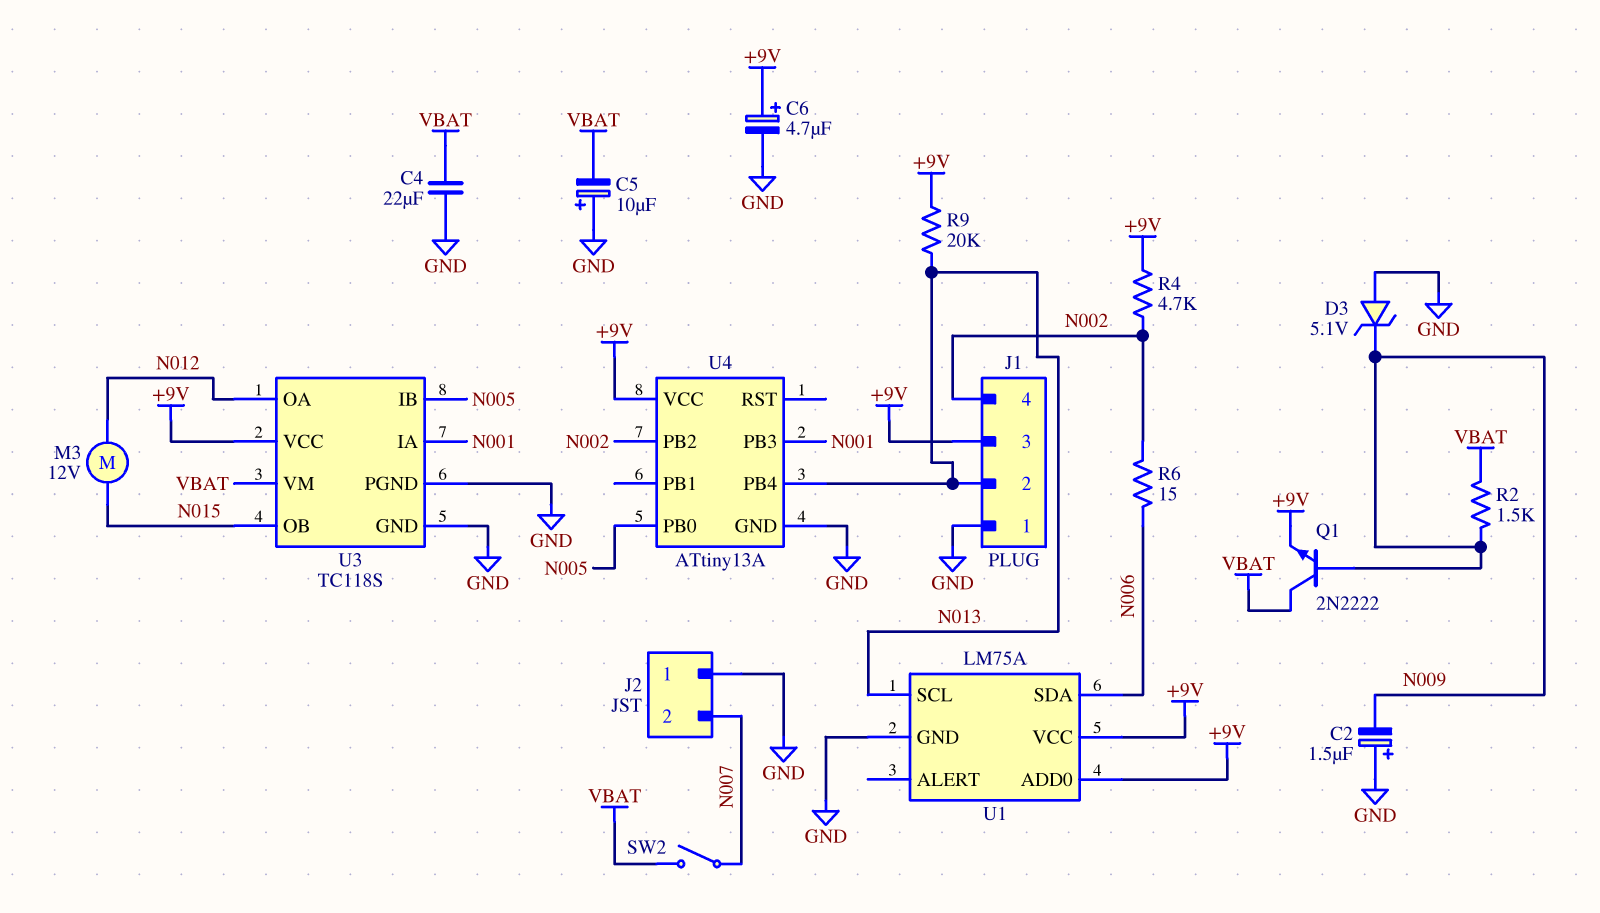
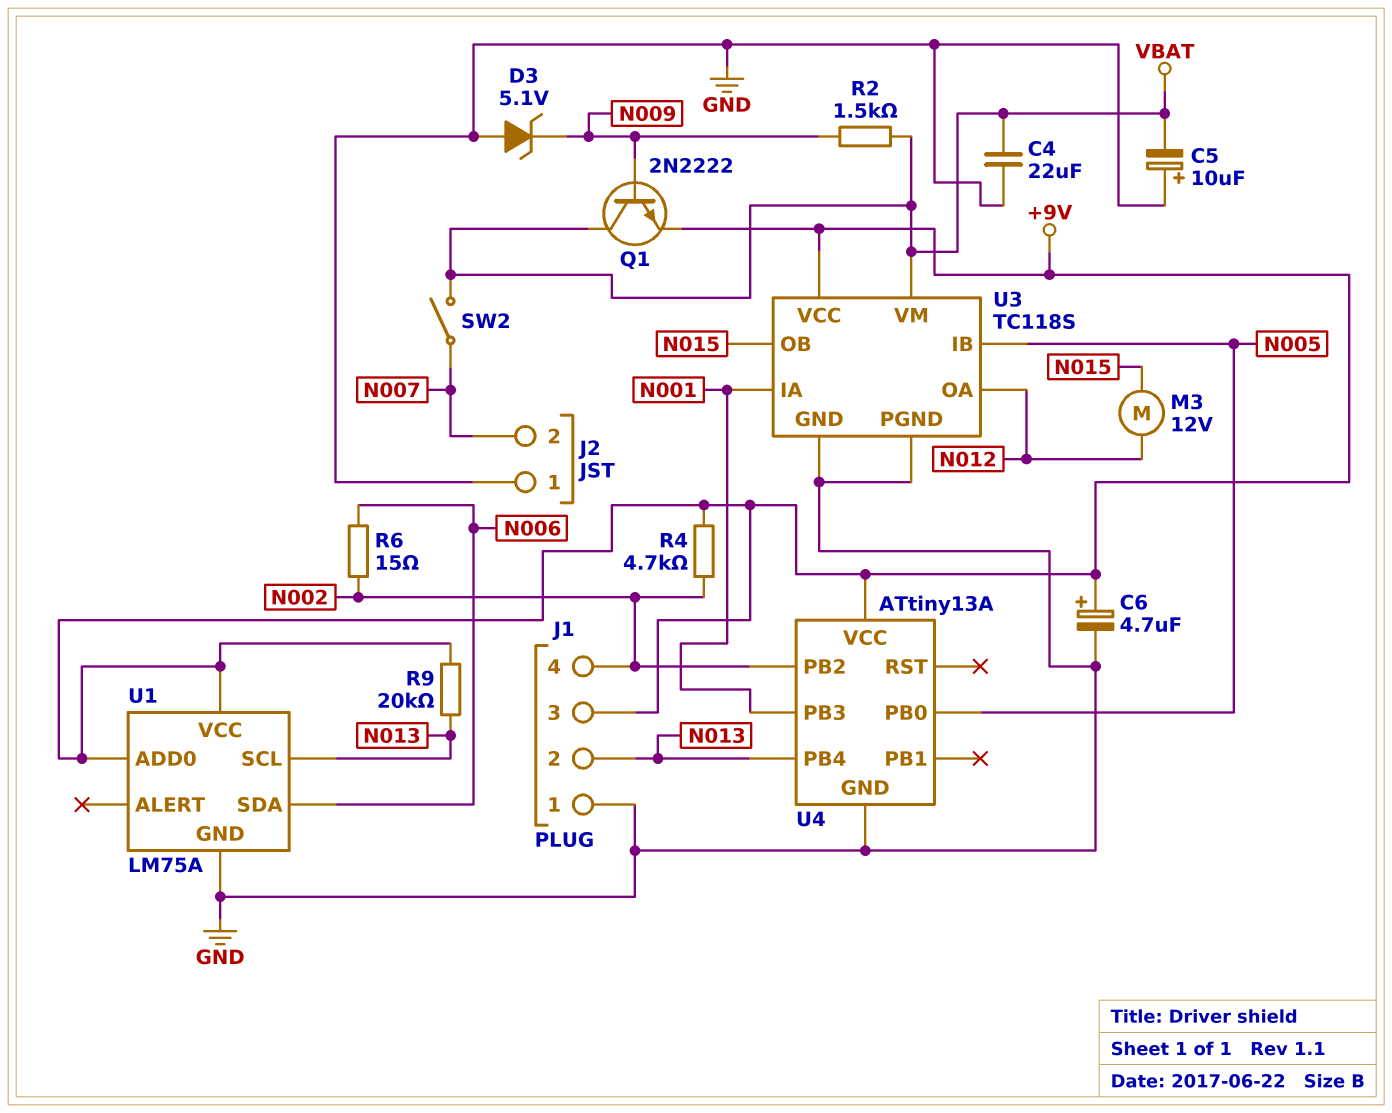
C2: 1.5uF (plus GND, minus N009) -> none

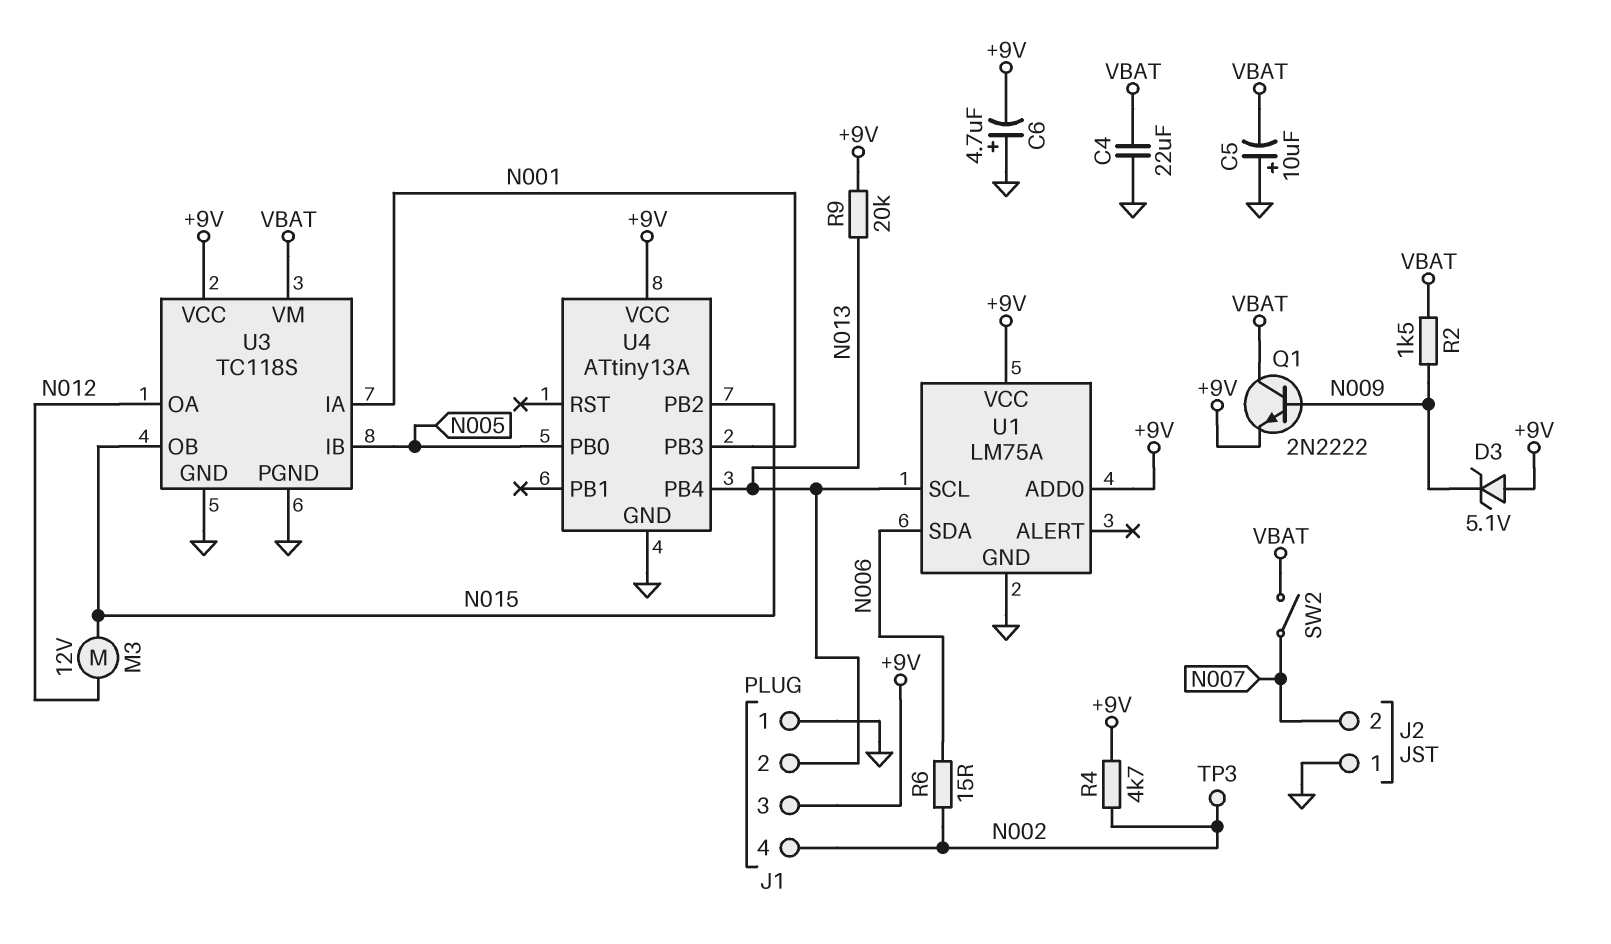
C6: 4.7uF (plus +9V, minus GND) -> 4.7uF (plus GND, minus +9V)
D3: zener 5.1V (A GND, K N009) -> zener 5.1V (A +9V, K N009)
TP3: none -> test point (N002)
U4 pin PB2: N002 -> N015

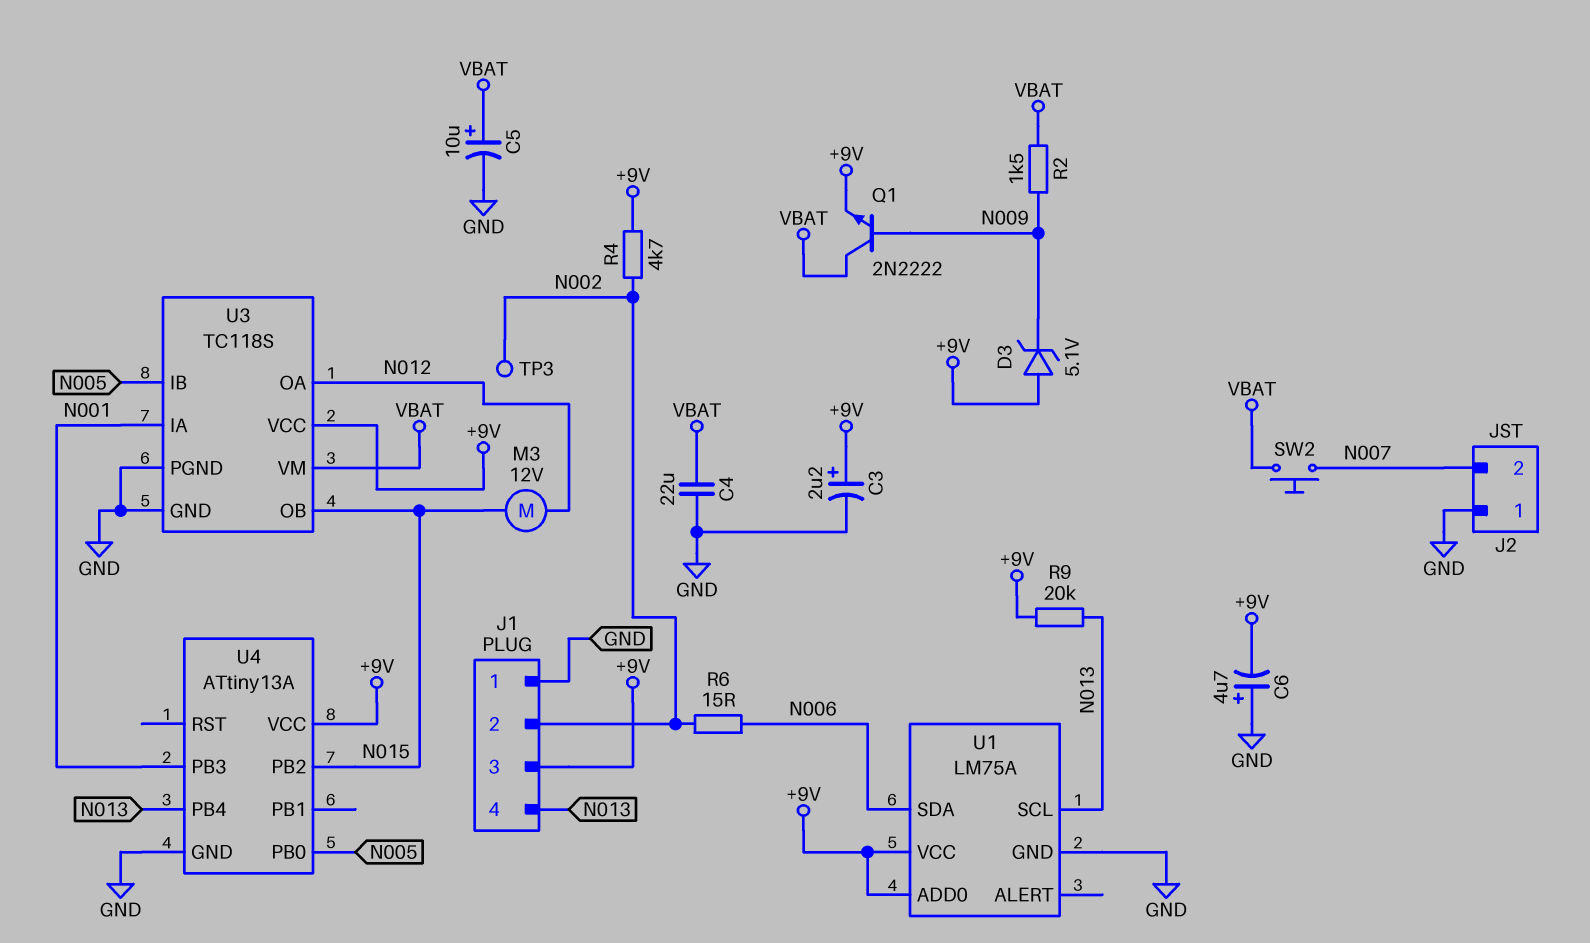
C3: none -> 2.2uF (plus +9V, minus GND)
C5: 10uF (plus GND, minus VBAT) -> 10uF (plus VBAT, minus GND)
J1 pin 2: N013 -> N002
J1 pin 4: N002 -> N013
SW2: switch (N007, VBAT) -> button (N007, VBAT)

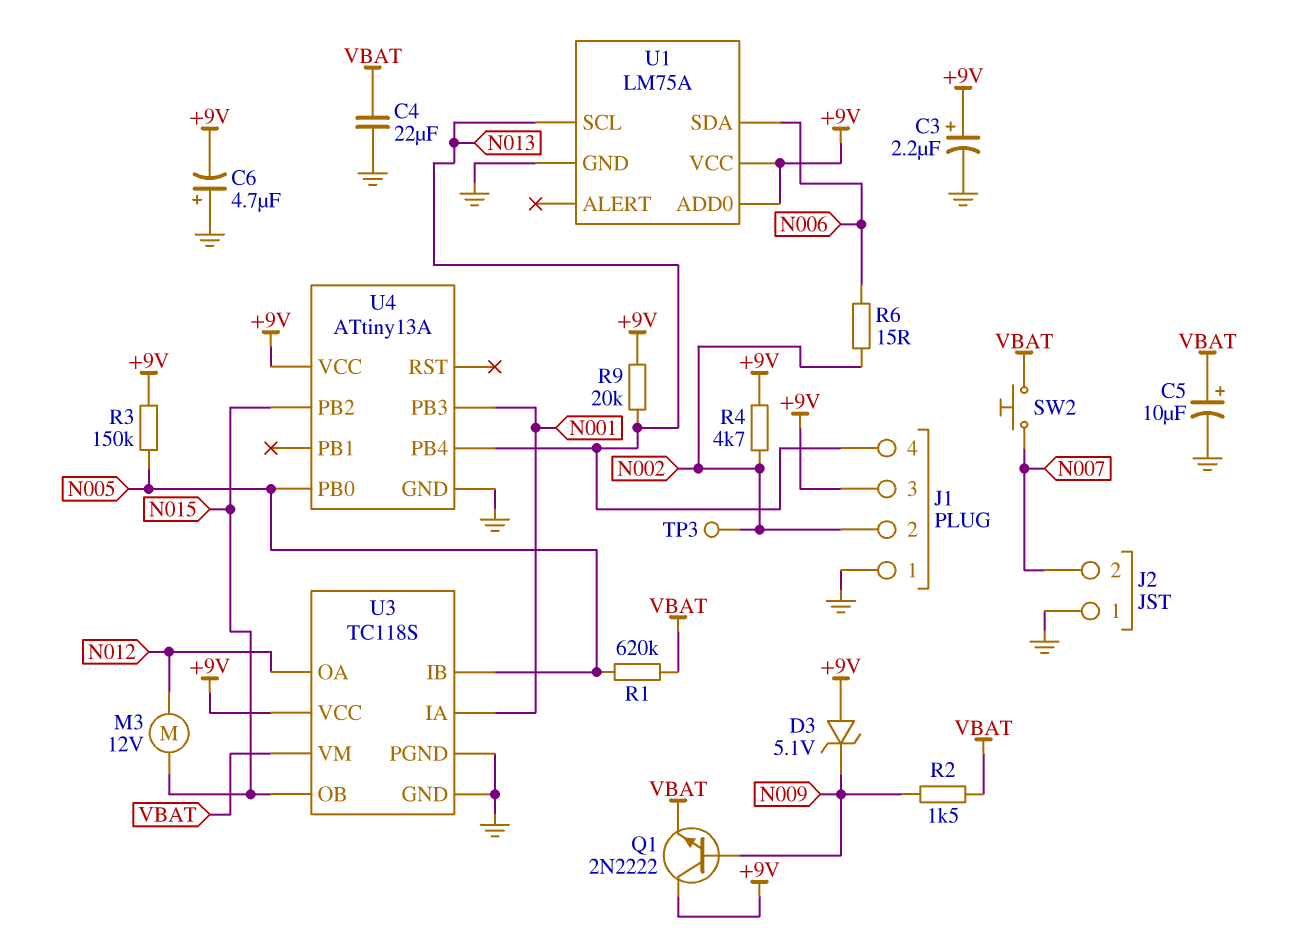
Q1: NPN 2N2222 (B N009, C VBAT, E +9V) -> NPN 2N2222 (B N009, C +9V, E VBAT)
R1: none -> 620k (N005, VBAT)
R3: none -> 150k (+9V, N005)

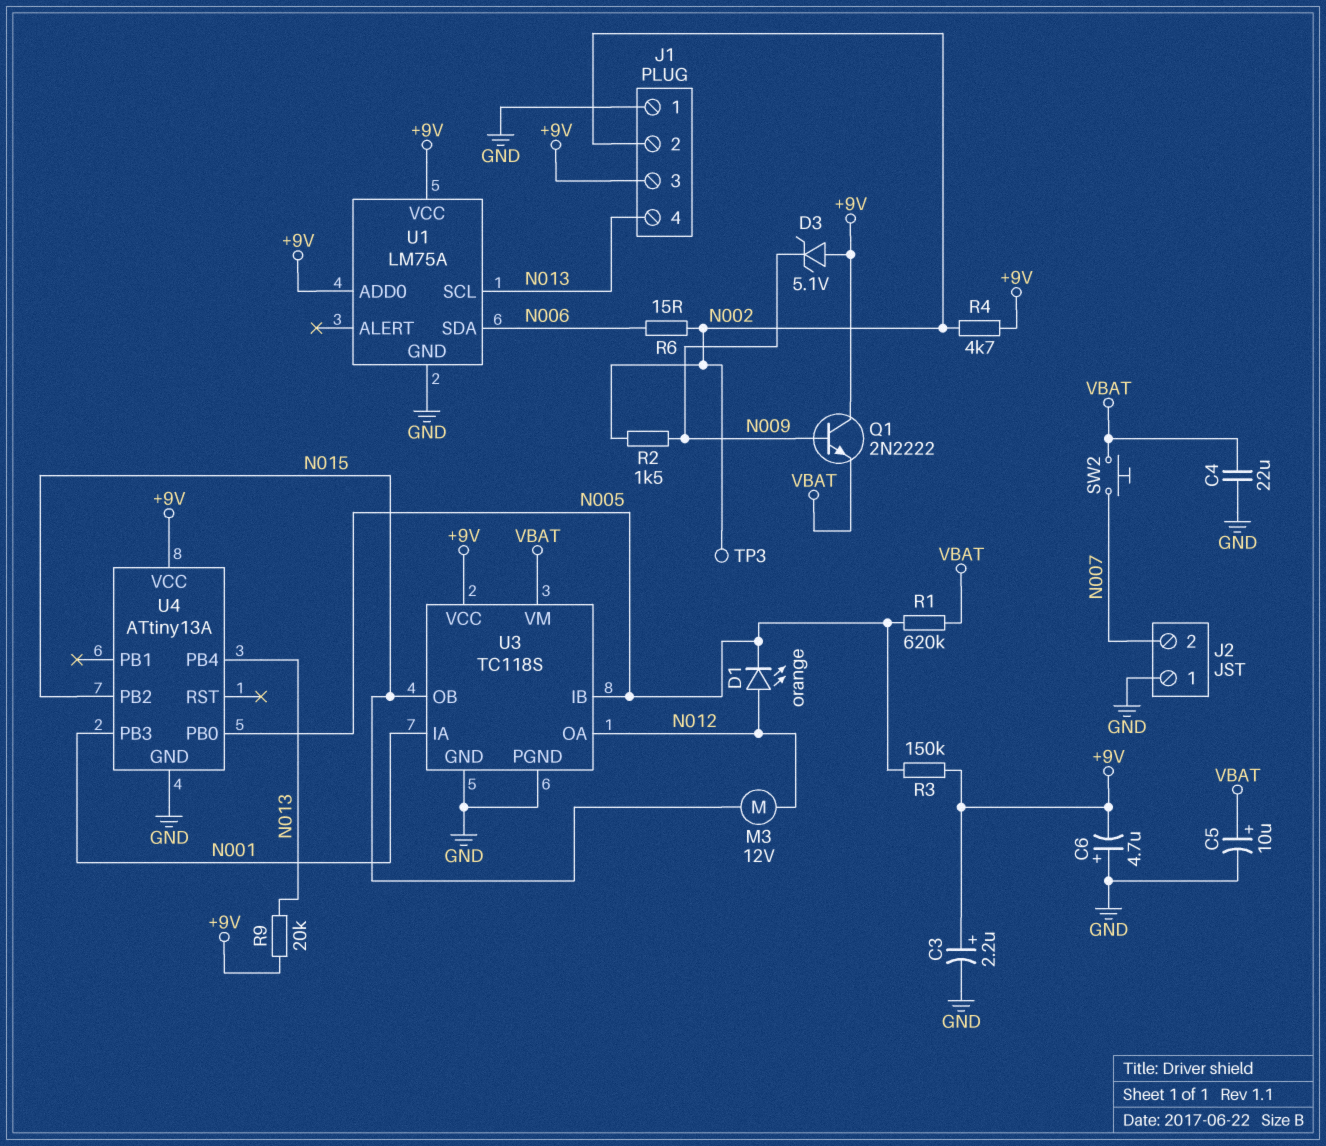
D1: none -> LED orange (A N012, K N005)
R2: 1.5k (N009, VBAT) -> 1.5k (N002, N009)

